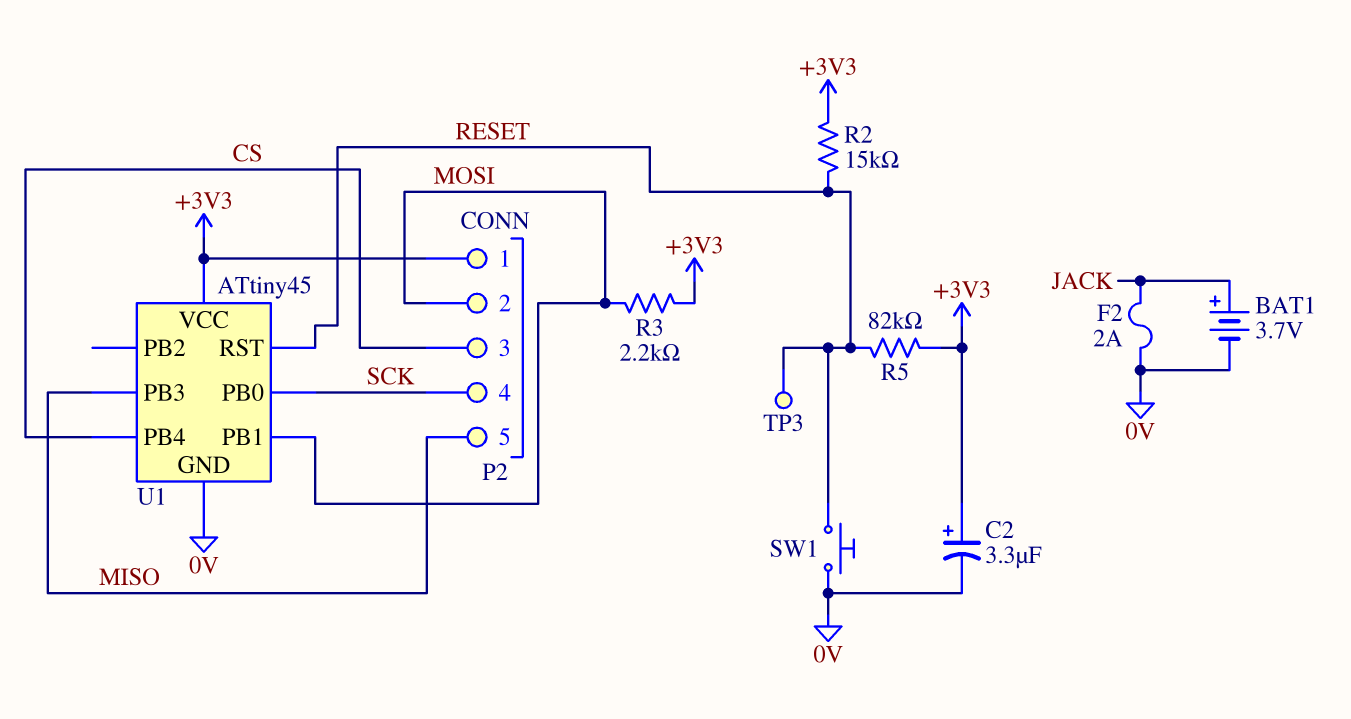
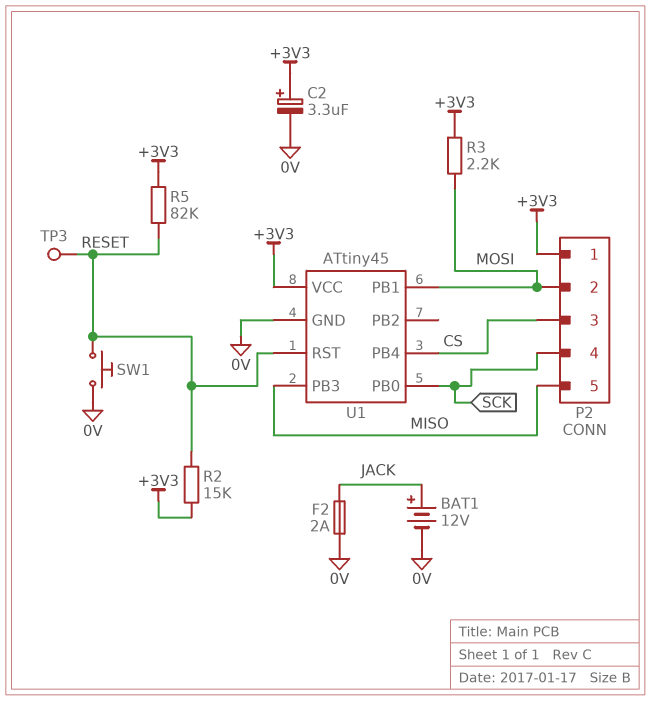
BAT1: 3.7V (plus JACK, minus 0V) -> 12V (plus JACK, minus 0V)

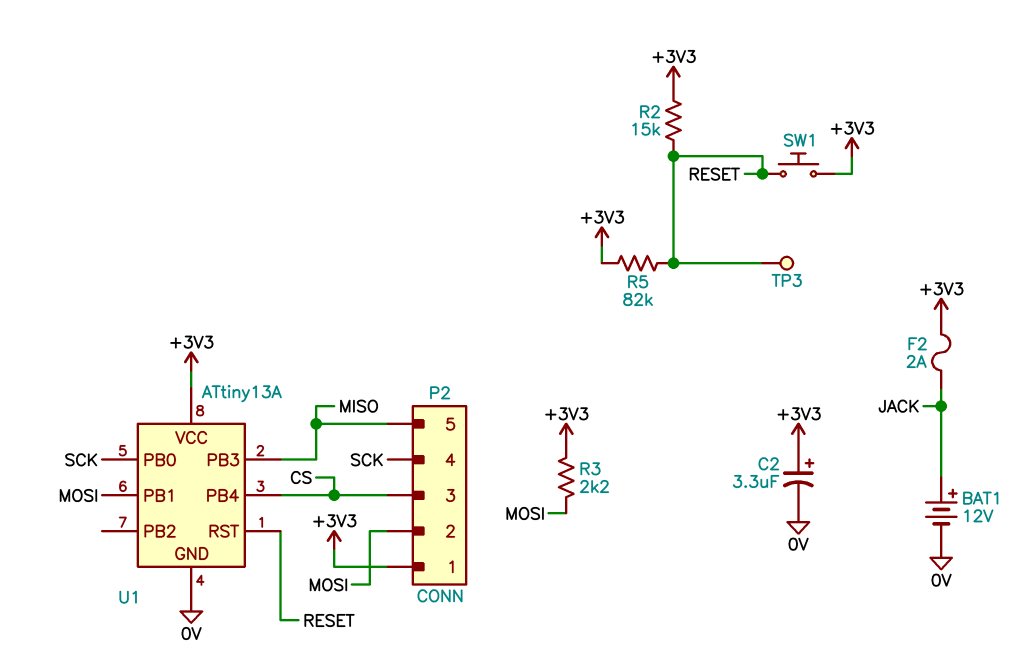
F2: 2A (0V, JACK) -> 2A (+3V3, JACK)
SW1: button (0V, RESET) -> button (+3V3, RESET)
U1: ATtiny45 -> ATtiny13A

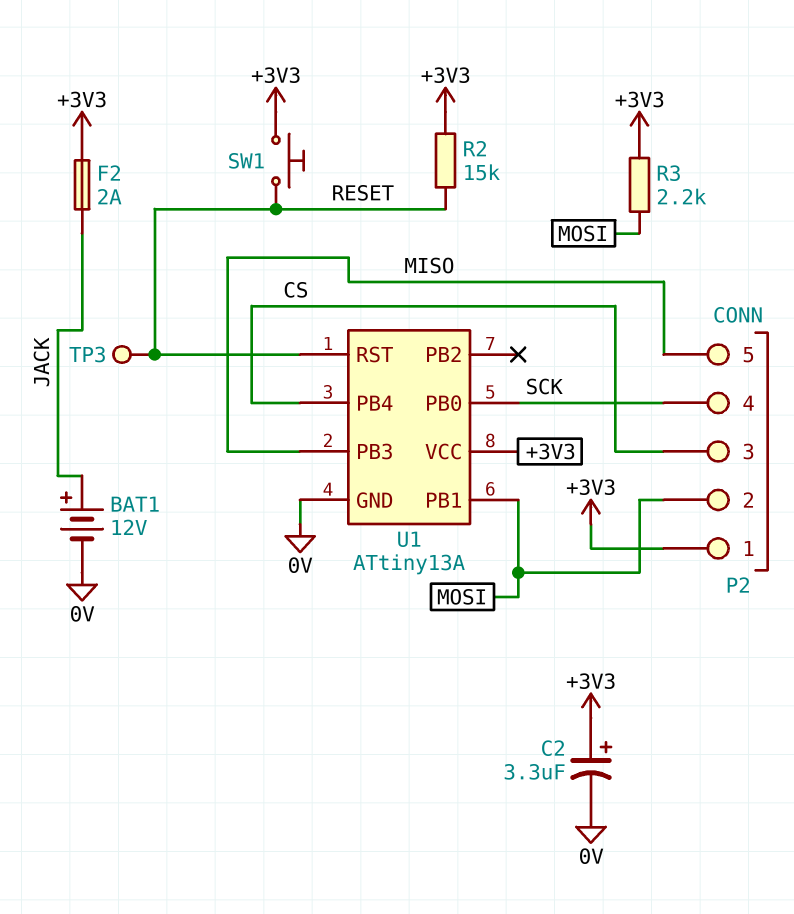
R5: 82k (+3V3, RESET) -> none

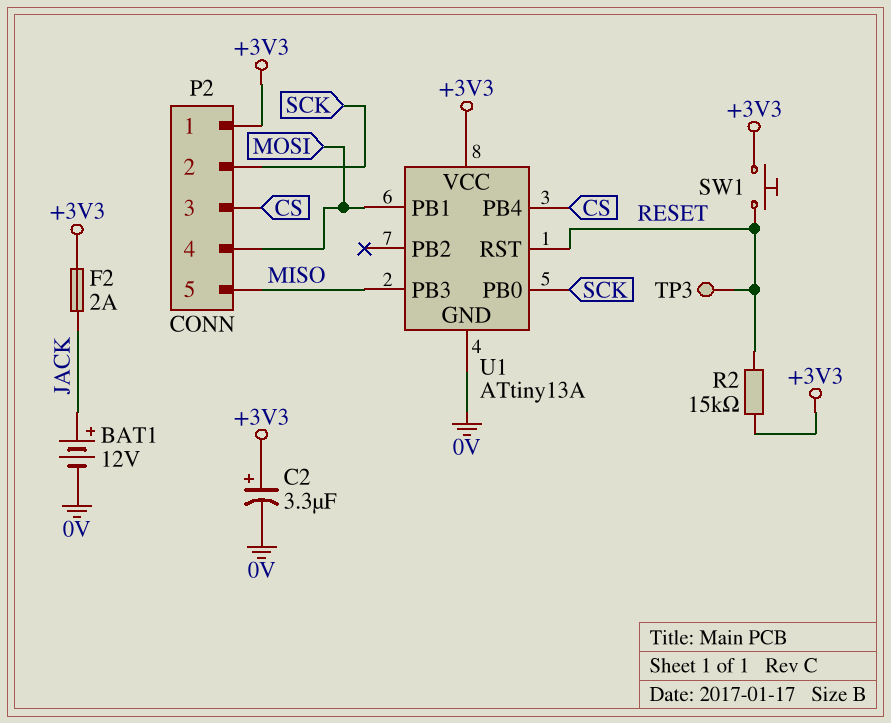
P2 pin 2: MOSI -> SCK
P2 pin 4: SCK -> MOSI
R3: 2.2k (+3V3, MOSI) -> none

